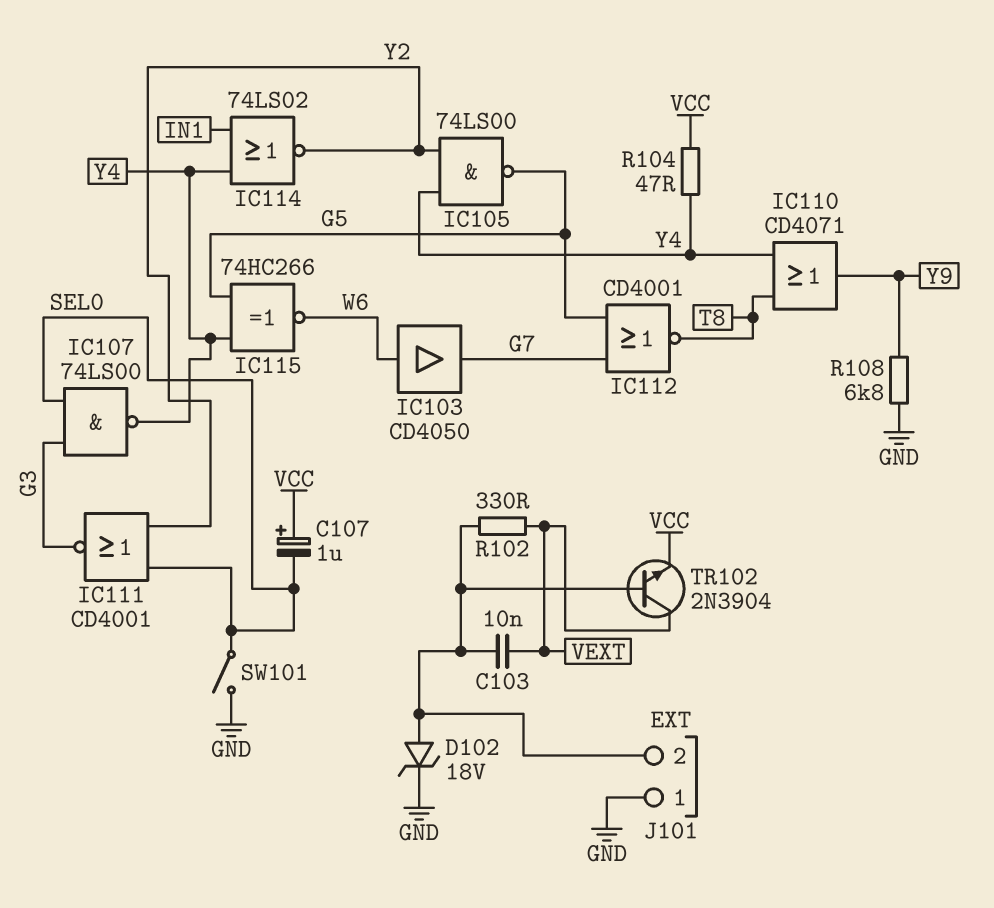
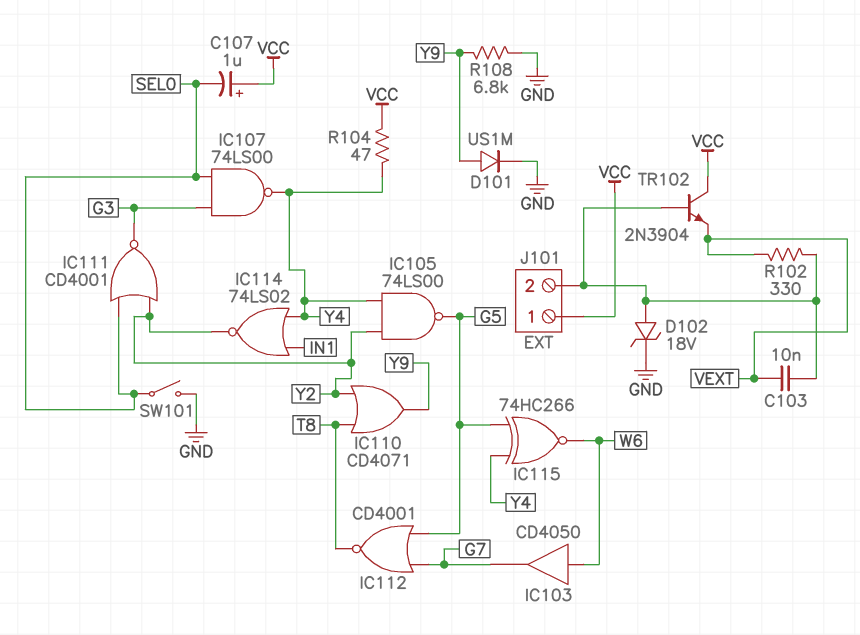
D101: none -> diode US1M (A Y9, K GND)
IC110: OR CD4071 (in T8, in Y4, out Y9) -> OR CD4071 (in T8, in Y2, out Y9)
J101 pin 1: GND -> VCC
TR102: NPN 2N3904 (B J101/2, C VEXT, E VCC) -> NPN 2N3904 (B J101/2, C VCC, E VEXT)

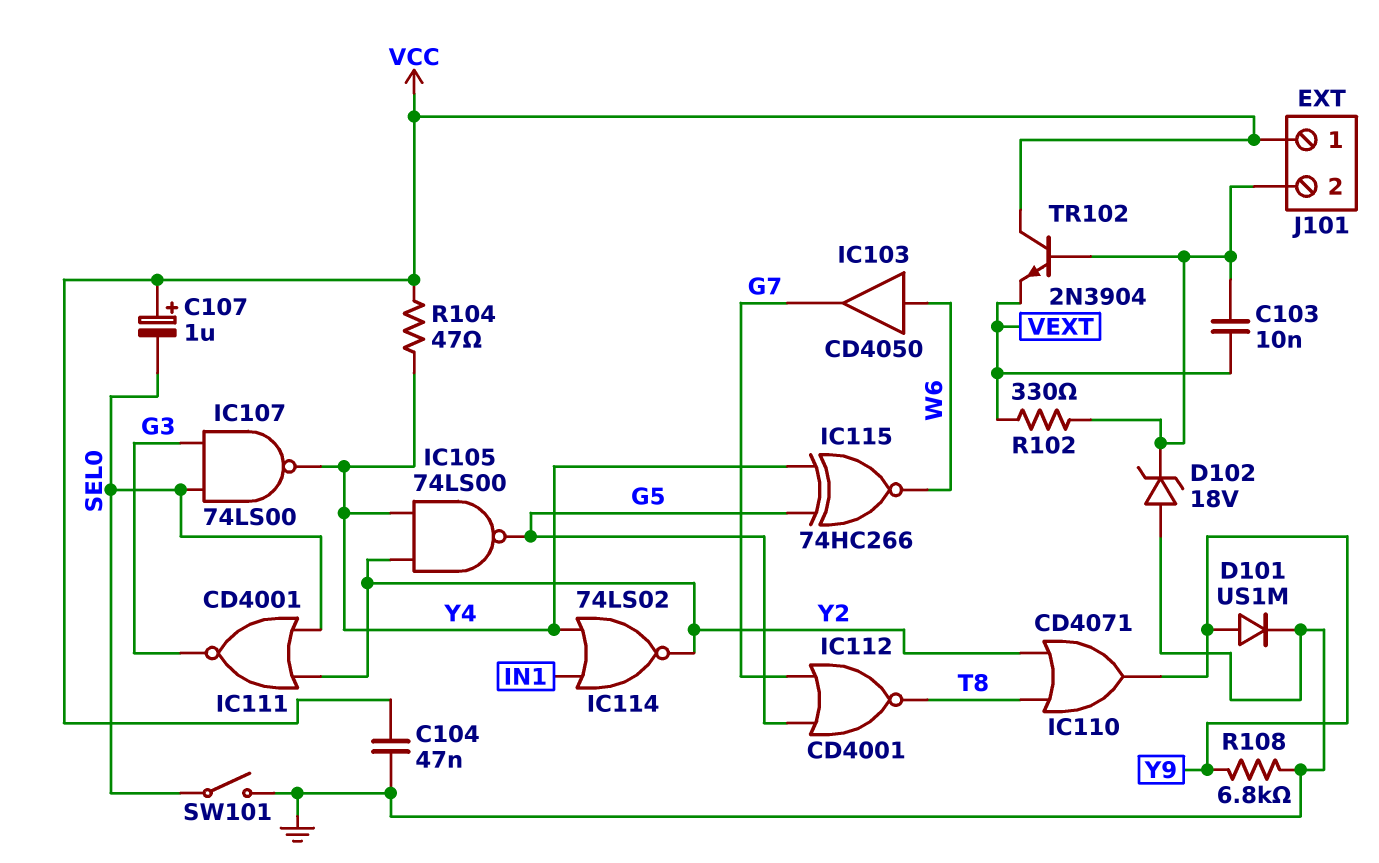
C104: none -> 47nF (GND, VCC)
D102: zener 18V (A J101/2, K GND) -> zener 18V (A GND, K J101/2)

